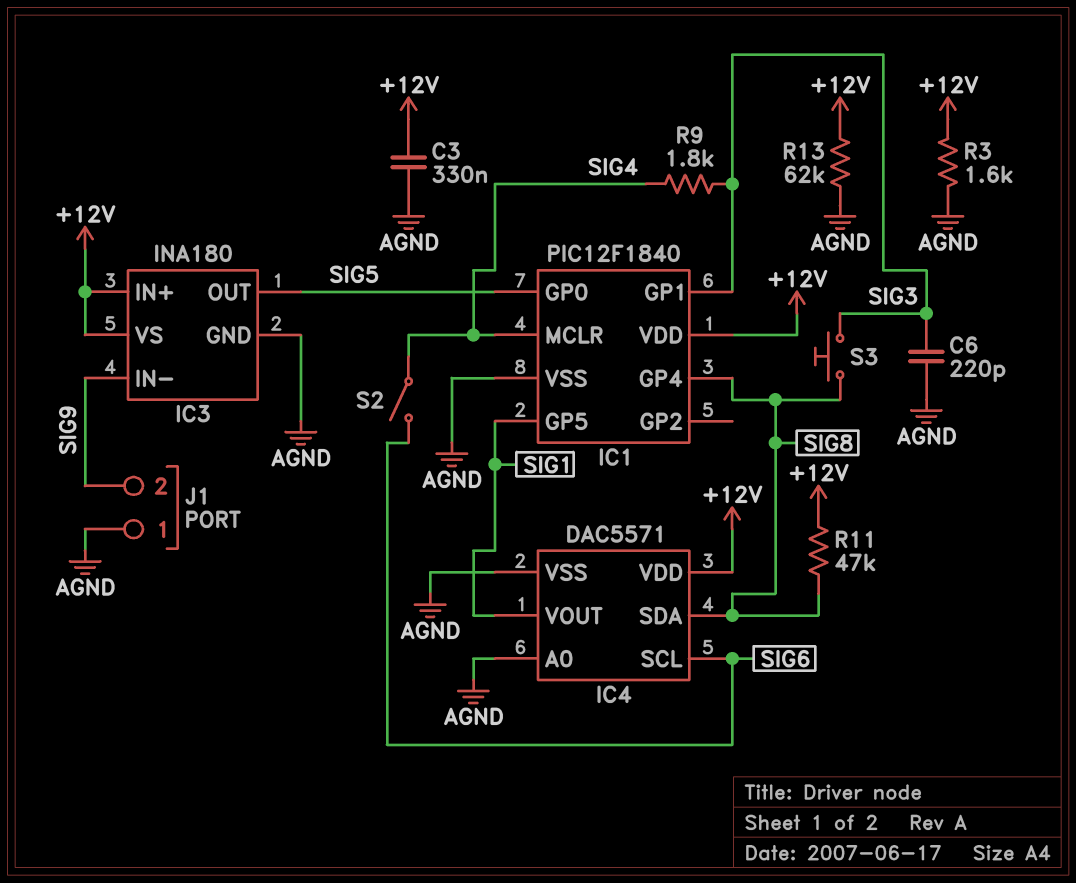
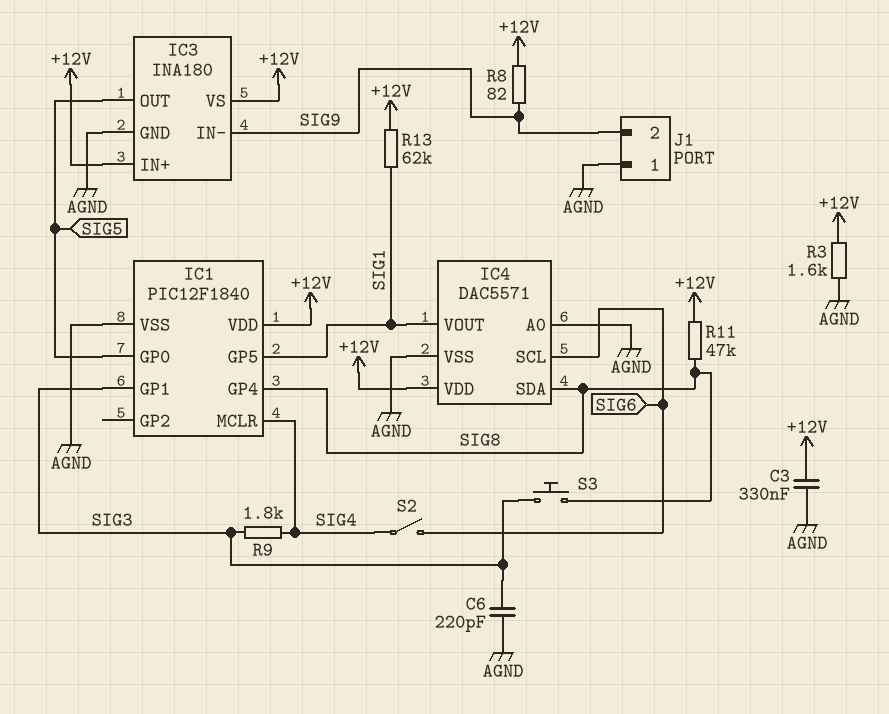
R8: none -> 82 (+12V, SIG9)
R13: 62k (+12V, AGND) -> 62k (+12V, SIG1)

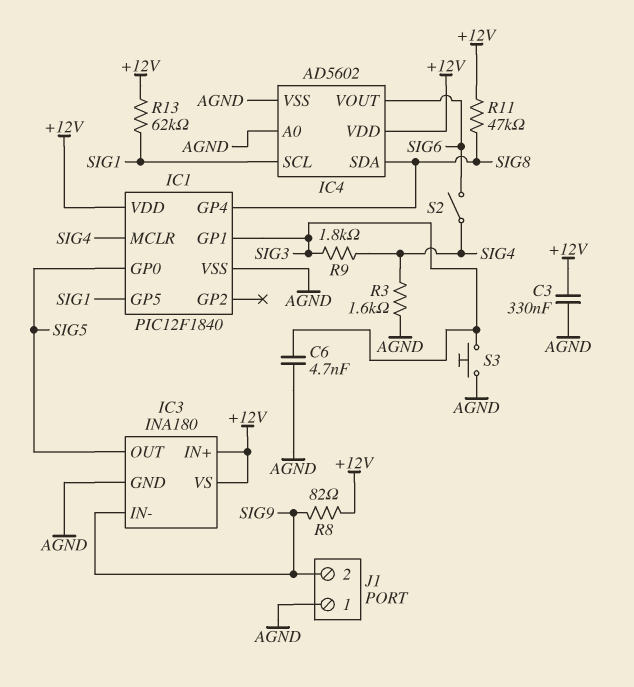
C6: 220pF (AGND, SIG3) -> 4.7nF (AGND, SIG3)
IC4: DAC5571 -> AD5602
IC4 pin SCL: SIG6 -> SIG1
IC4 pin VOUT: SIG1 -> SIG6
R3: 1.6k (+12V, AGND) -> 1.6k (AGND, SIG4)
S3: button (SIG3, SIG8) -> button (AGND, SIG3)

